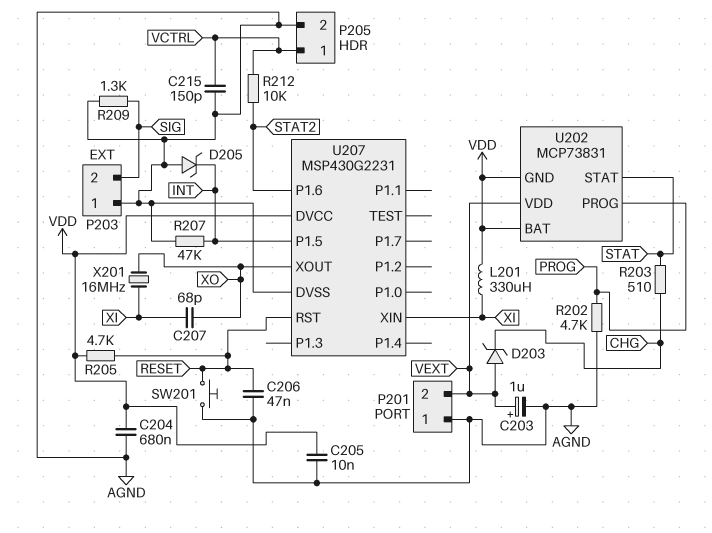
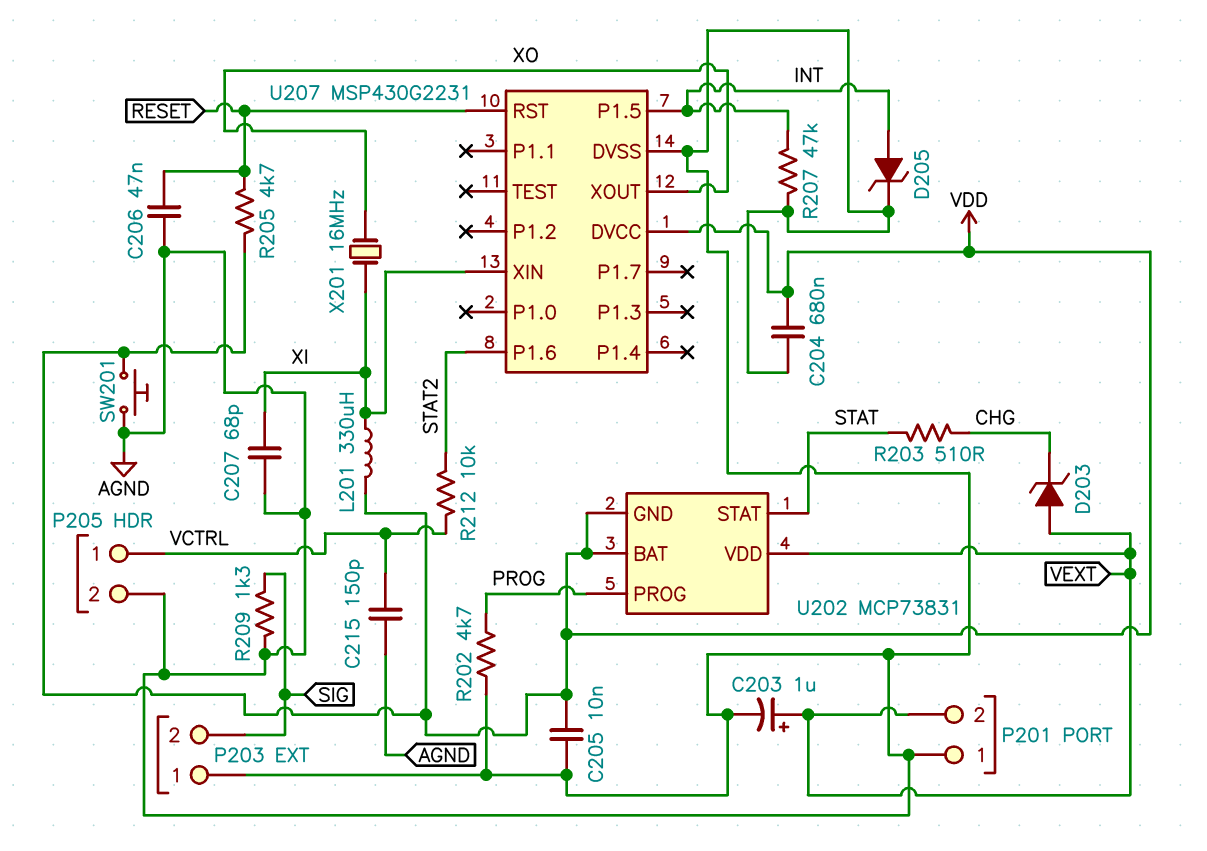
C207: 68pF (XI, XO) -> 68pF (AGND, XI)
D205: zener (A AGND, K INT) -> zener (A INT, K AGND)
SW201: button (AGND, RESET) -> button (AGND, VDD)

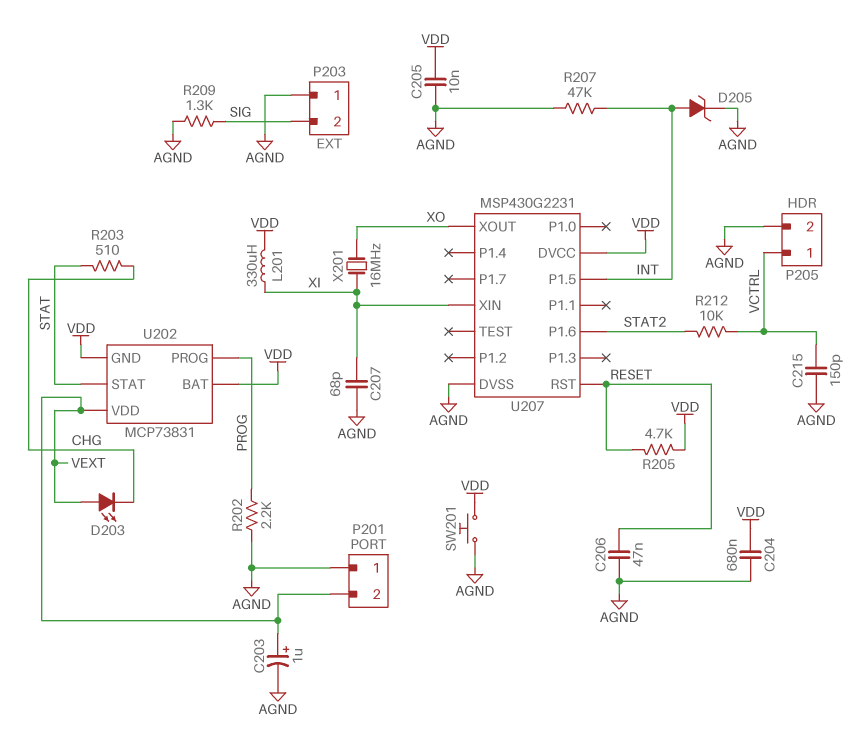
D203: zener (A VEXT, K CHG) -> LED (A VEXT, K CHG)
R202: 4.7k (AGND, PROG) -> 2.2k (AGND, PROG)

